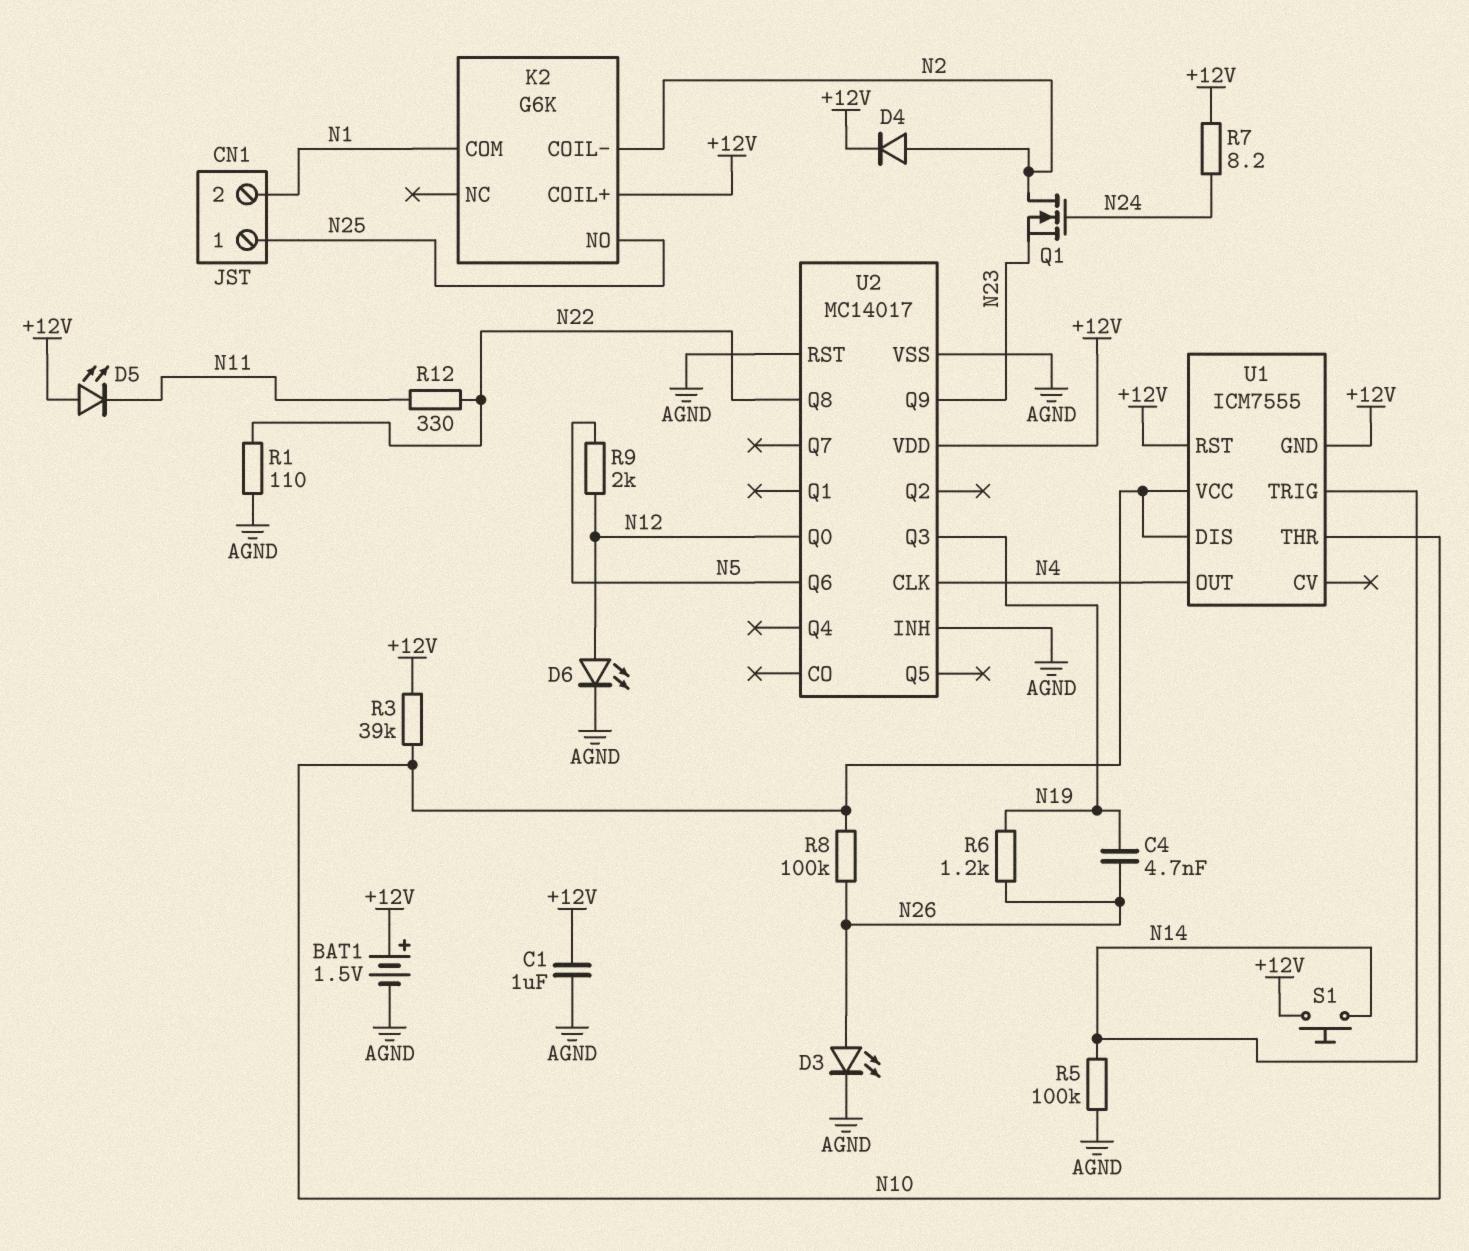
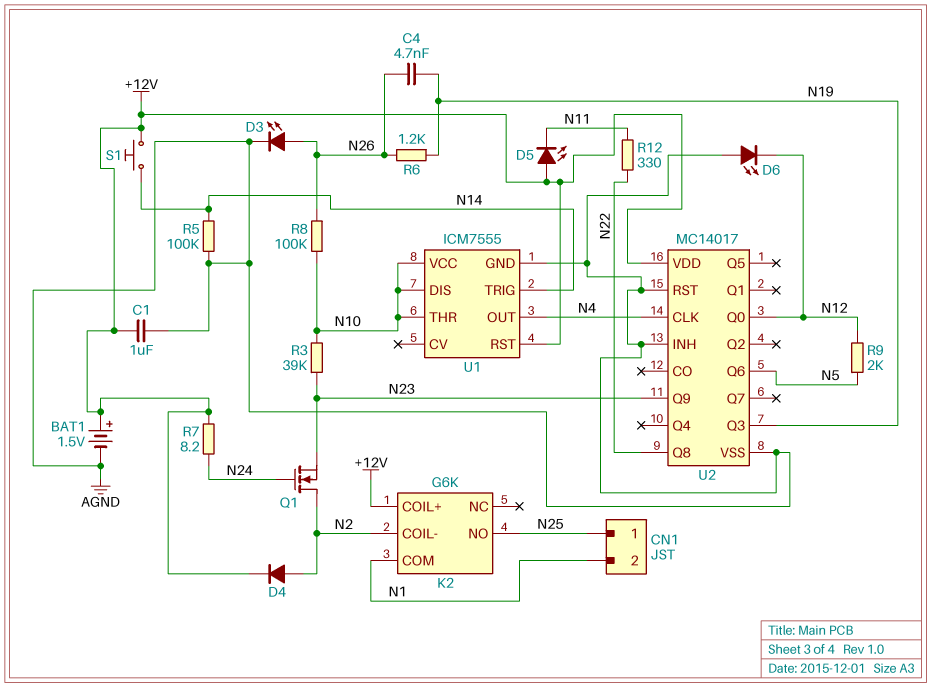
D6: LED (A N12, K AGND) -> LED (A AGND, K N12)
R1: 110 (AGND, N22) -> none
R3: 39k (+12V, N10) -> 39k (N10, N23)
U1 pin GND: +12V -> AGND

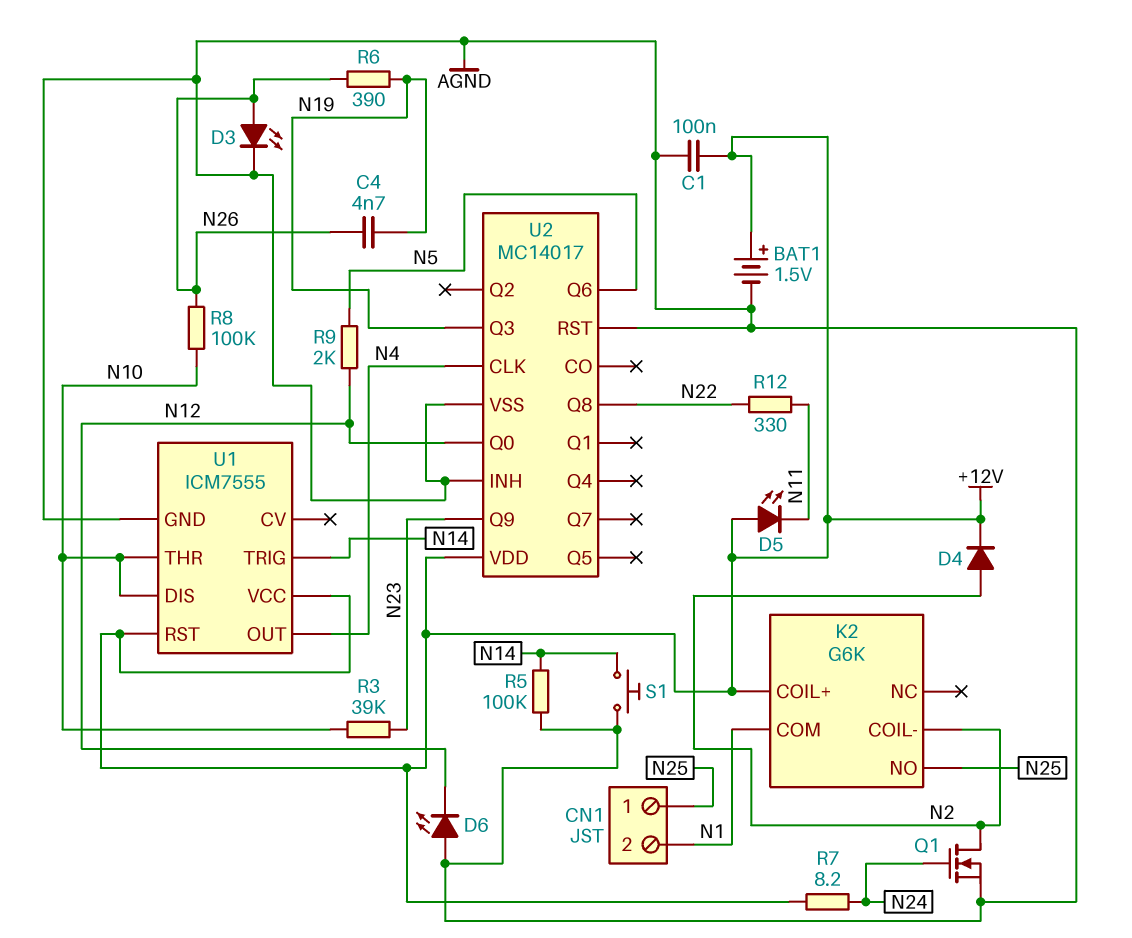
C1: 1uF (+12V, AGND) -> 100nF (+12V, AGND)
Q1: NMOS (G N24, D N2, S N23) -> NMOS (G N24, D N2, S AGND)
R6: 1.2k (N19, N26) -> 390 (N19, N26)
S1: button (+12V, N14) -> button (AGND, N14)
U1 pin VCC: N10 -> +12V

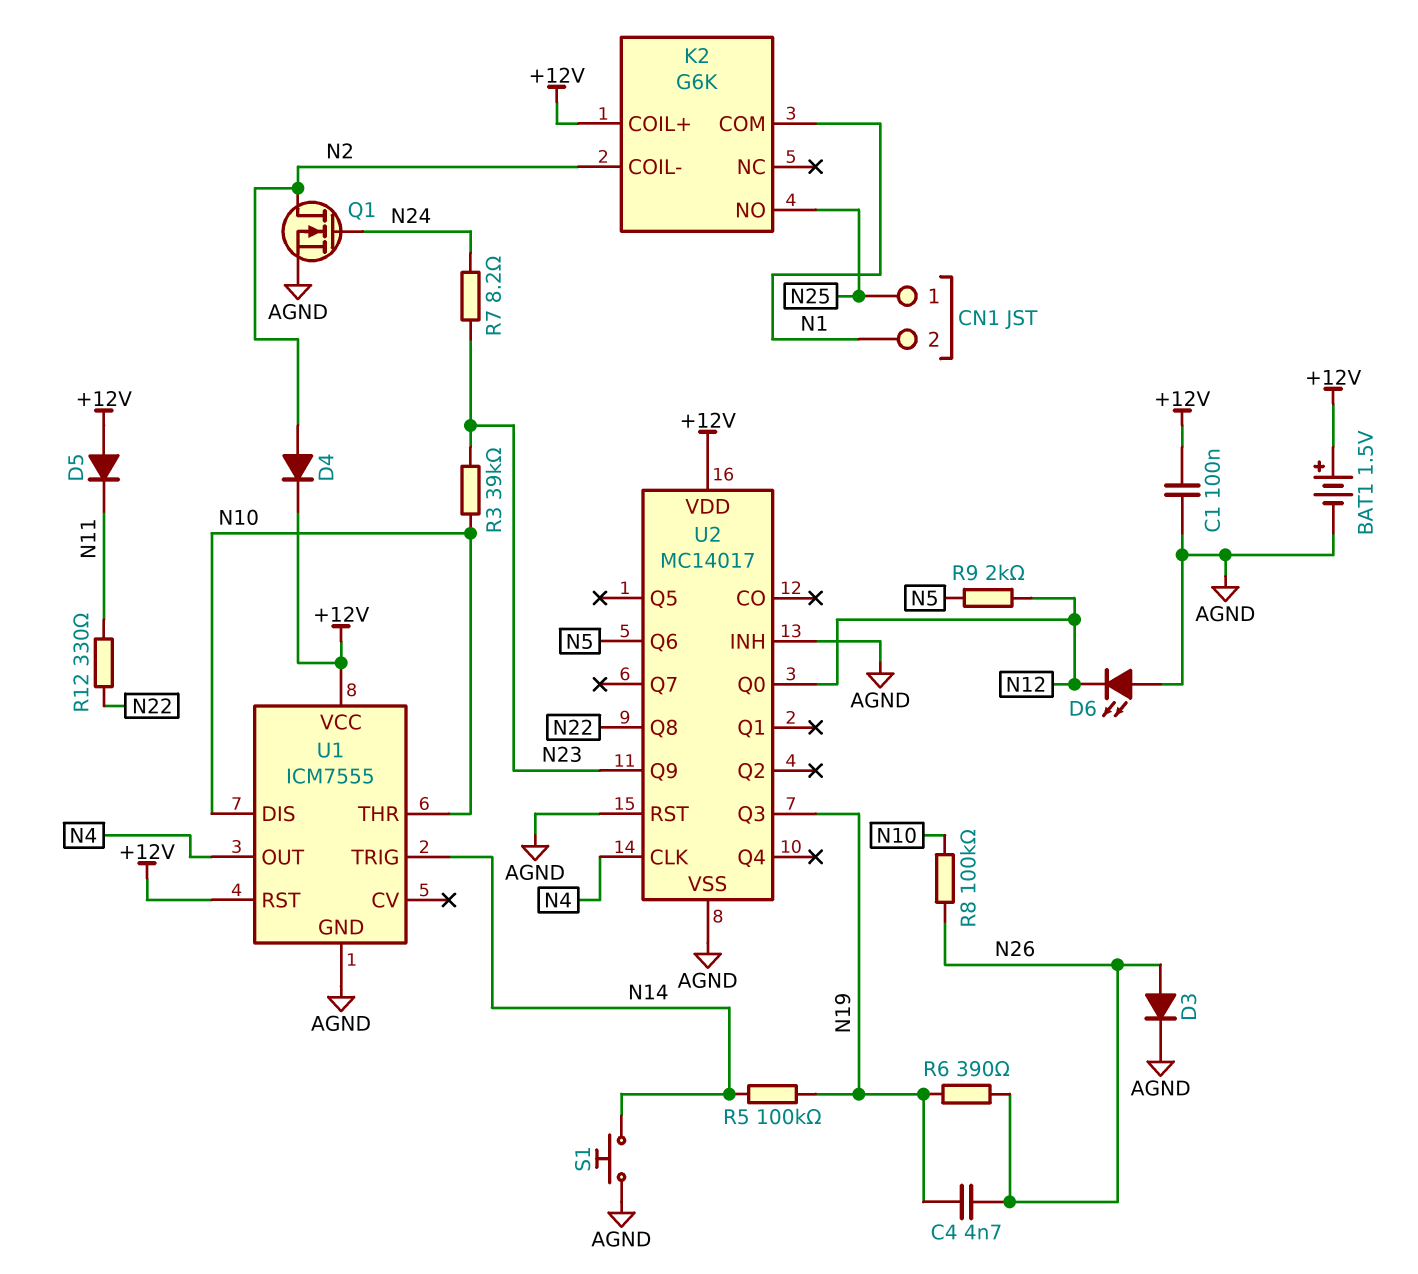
D3: LED (A N26, K AGND) -> diode (A N26, K AGND)
D5: LED (A +12V, K N11) -> diode (A +12V, K N11)
R5: 100k (AGND, N14) -> 100k (N14, N19)
R7: 8.2 (+12V, N24) -> 8.2 (N23, N24)

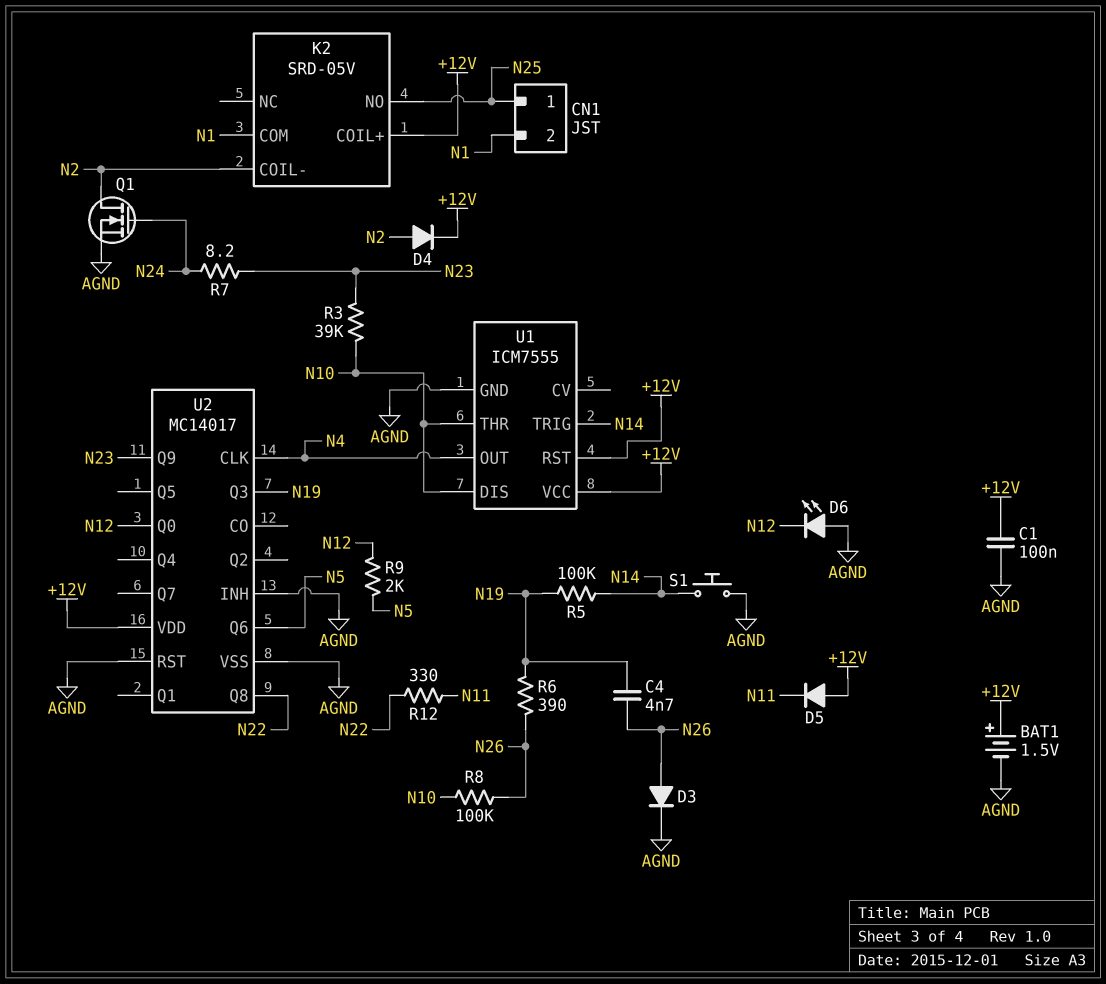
K2: G6K -> SRD-05V

